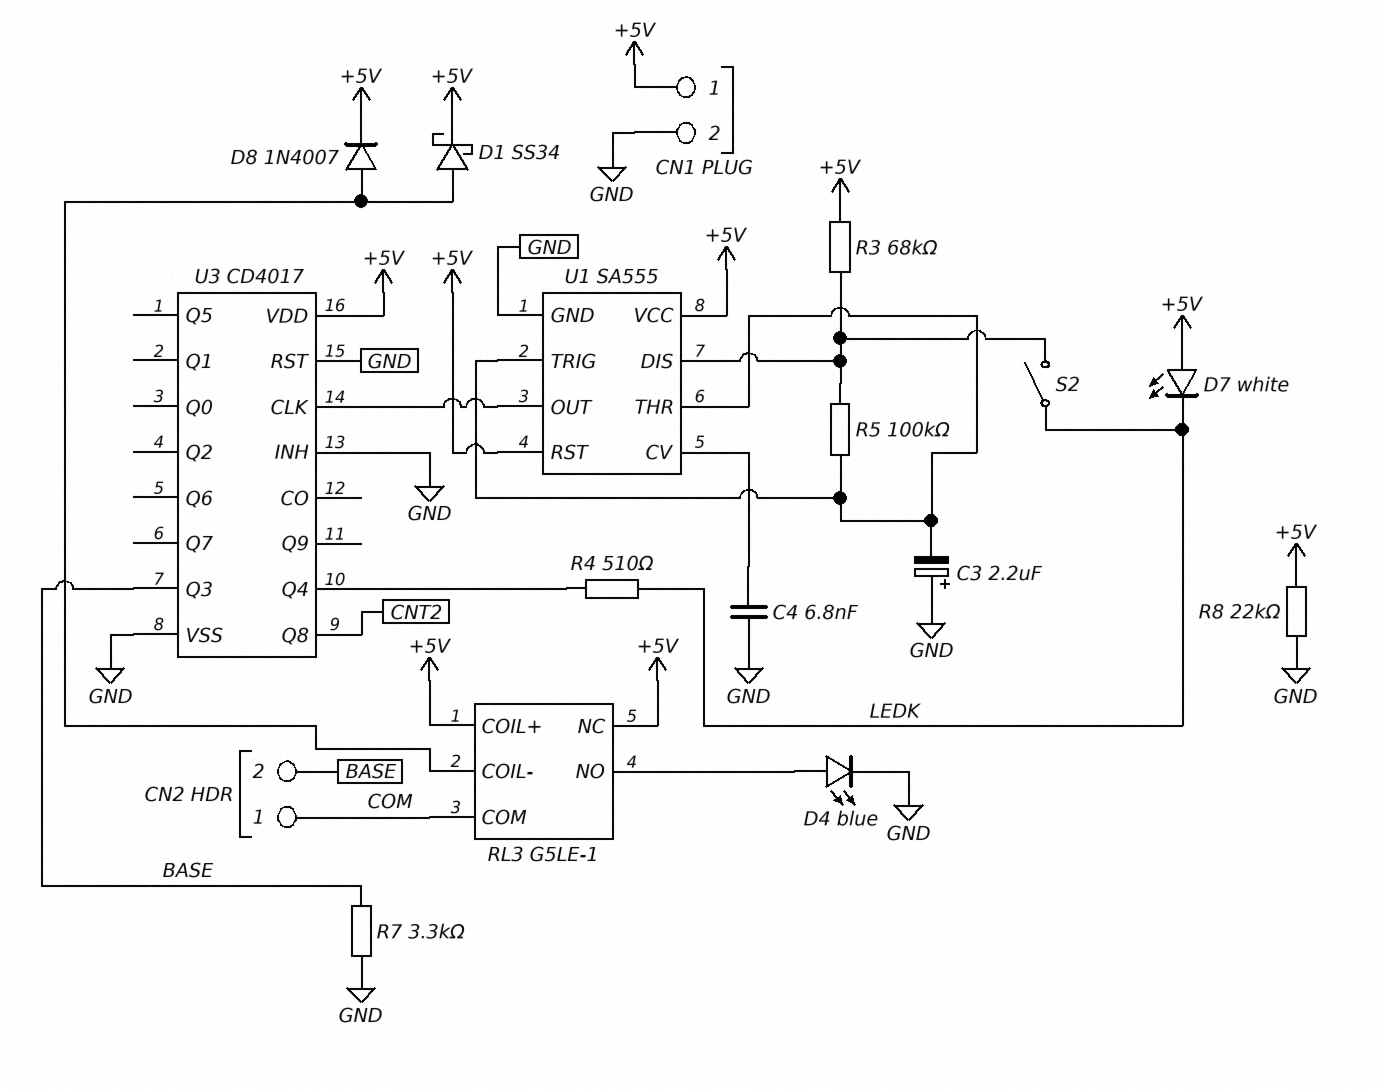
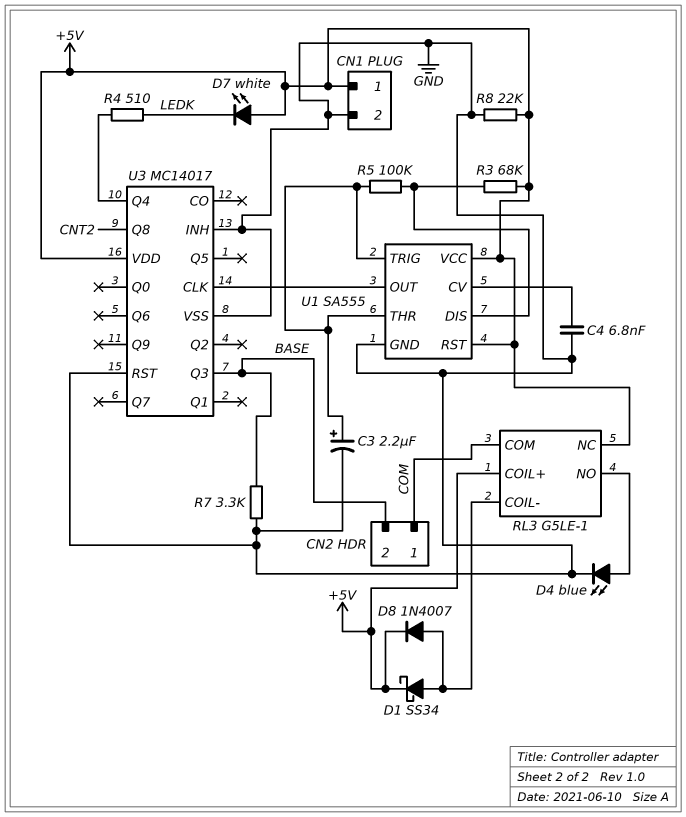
C3: 2.2uF (plus GND, minus U1/THR) -> 2.2uF (plus U1/THR, minus GND)
S2: switch (LEDK, U1/DIS) -> none
U3: CD4017 -> MC14017

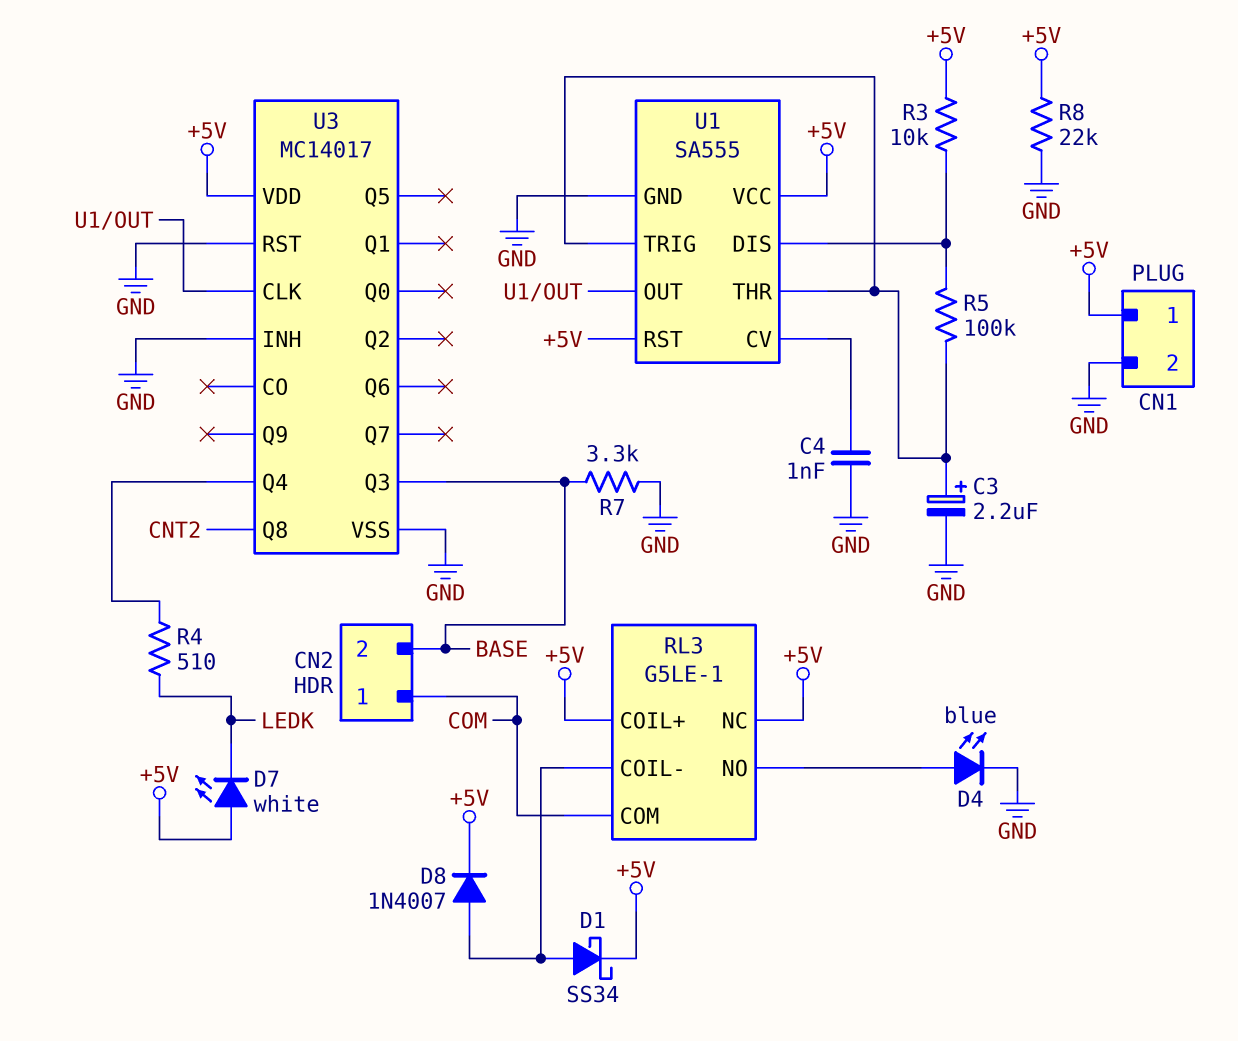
C4: 6.8nF (GND, U1/CV) -> 1nF (GND, U1/CV)
R3: 68k (+5V, U1/DIS) -> 10k (+5V, U1/DIS)

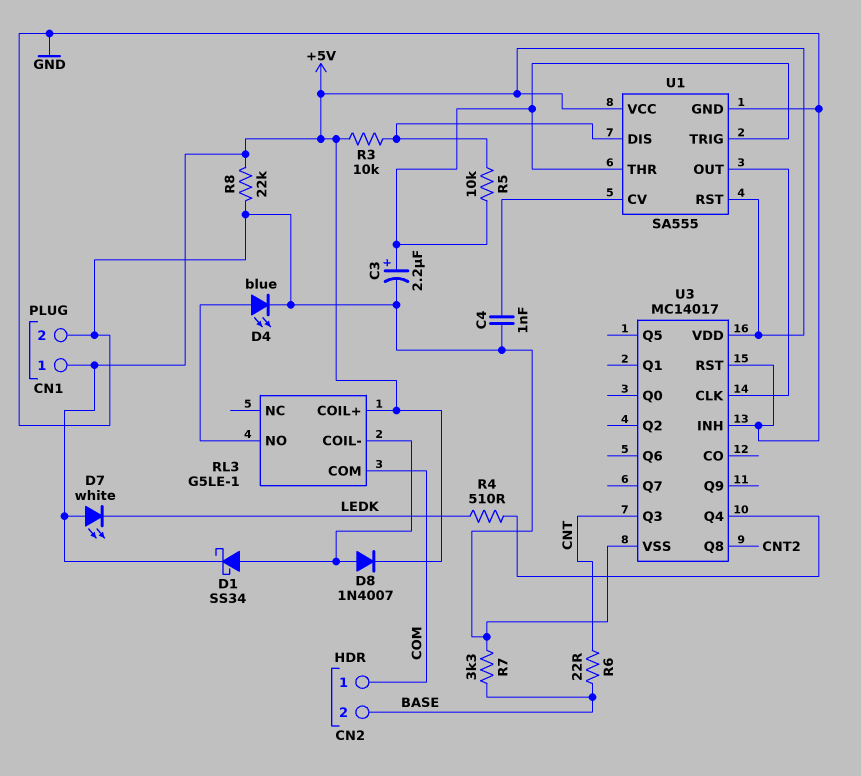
R5: 100k (U1/DIS, U1/THR) -> 10k (U1/DIS, U1/THR)
R6: none -> 22 (BASE, CNT)
RL3 pin NC: +5V -> none
U3 pin Q3: BASE -> CNT

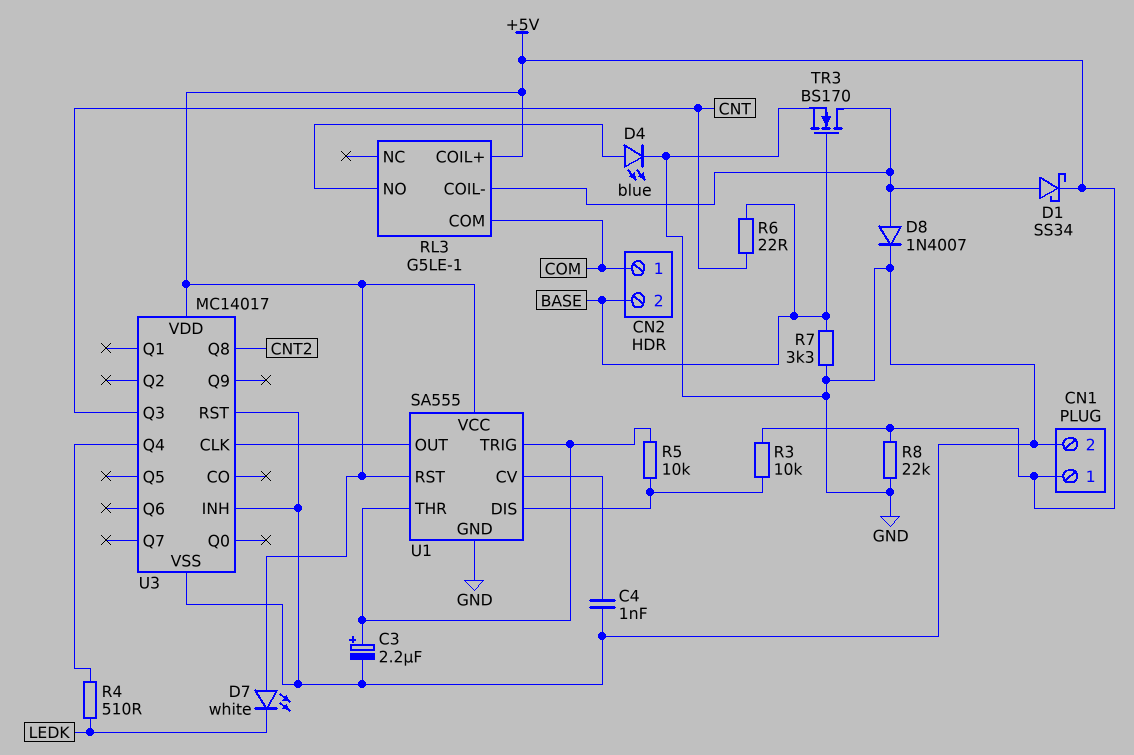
D8: diode 1N4007 (A RL3/COIL-, K +5V) -> diode 1N4007 (A RL3/COIL-, K GND)
TR3: none -> NMOS BS170 (G BASE, D RL3/COIL-, S GND)

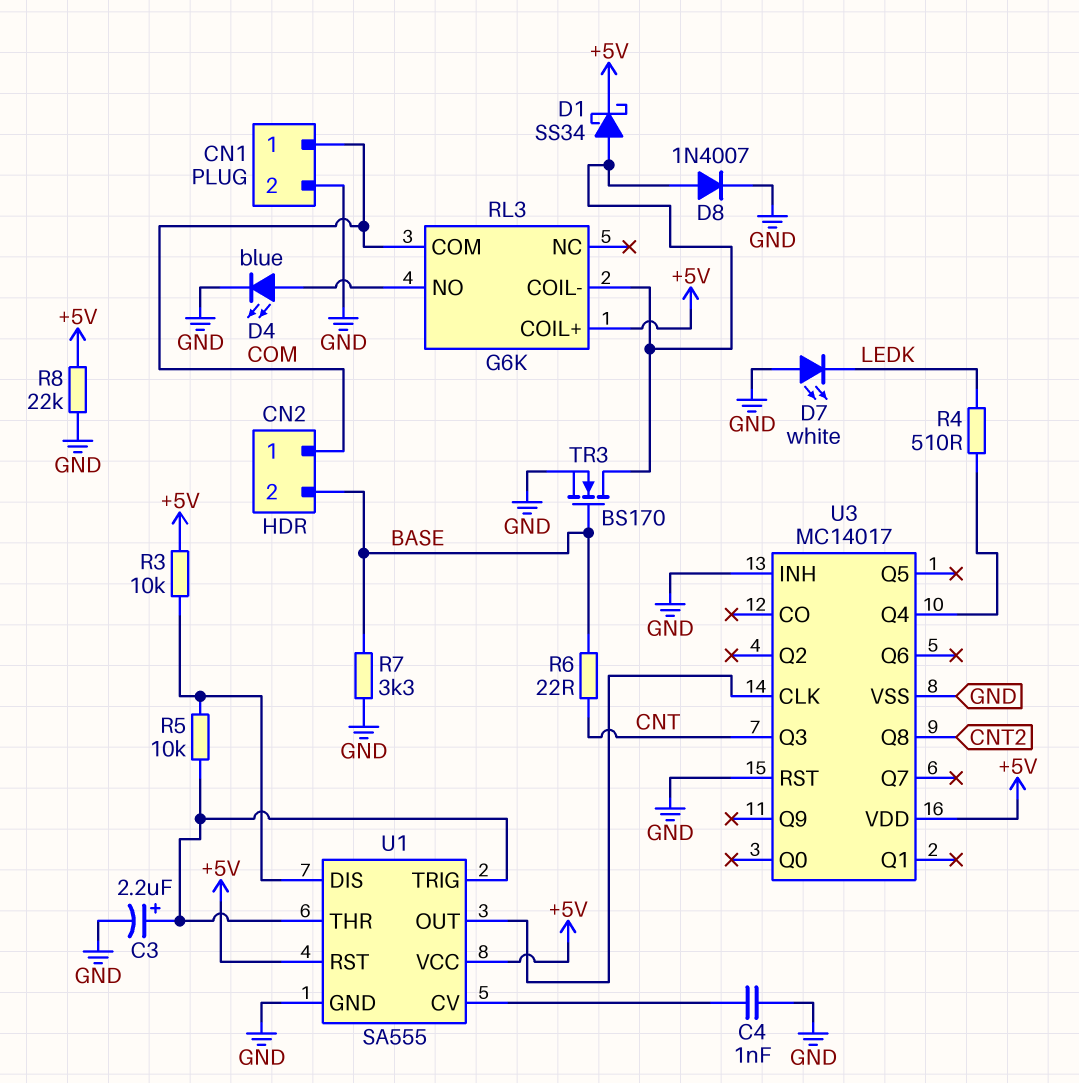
CN1 pin 1: +5V -> COM
D7: LED white (A +5V, K LEDK) -> LED white (A GND, K LEDK)
RL3: G5LE-1 -> G6K

